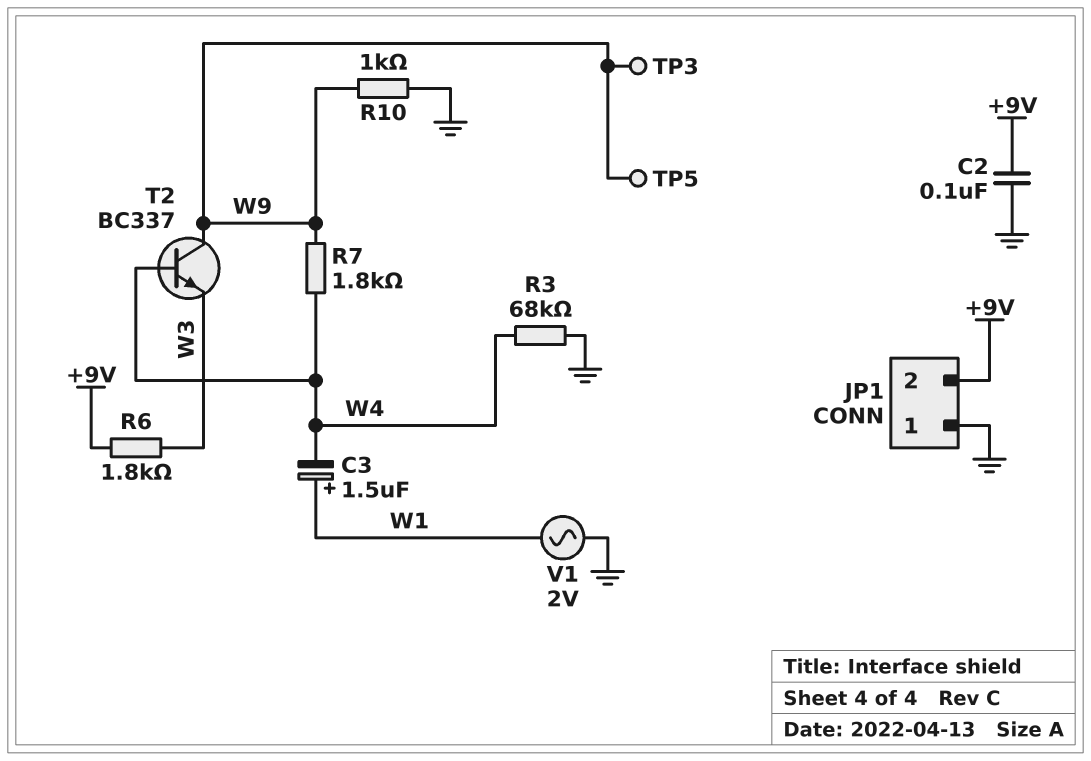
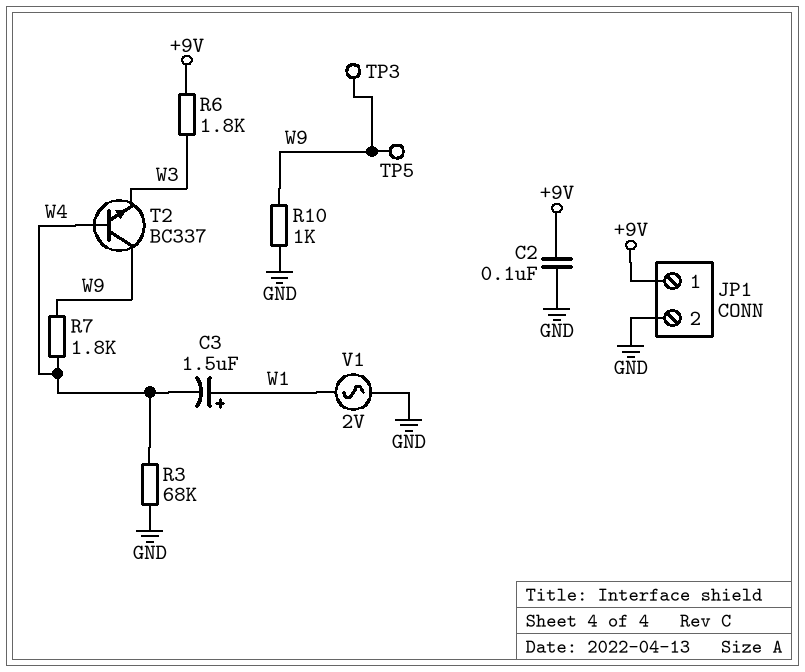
JP1 pin 1: GND -> +9V
JP1 pin 2: +9V -> GND

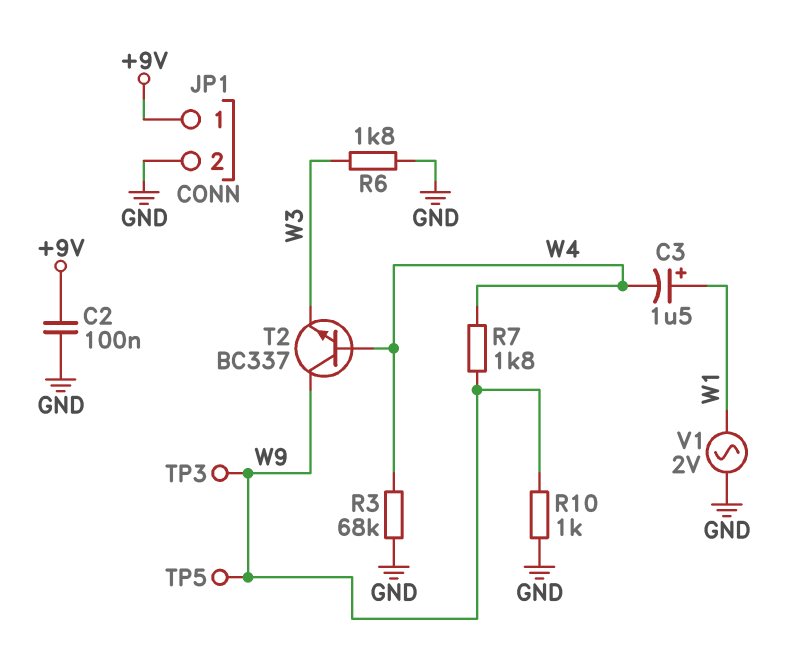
R6: 1.8k (+9V, W3) -> 1.8k (GND, W3)

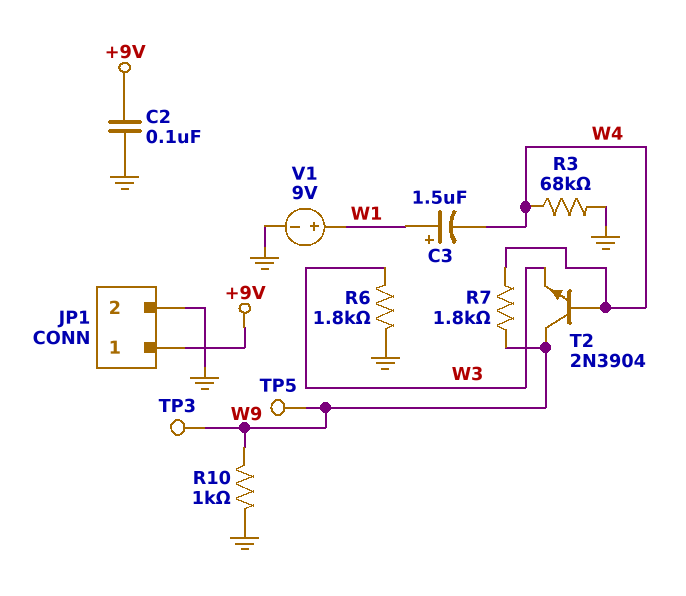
T2: NPN BC337 (B W4, C W9, E W3) -> NPN 2N3904 (B W4, C W9, E W3)
V1: AC 2V (GND, W1) -> 9V (plus W1, minus GND)

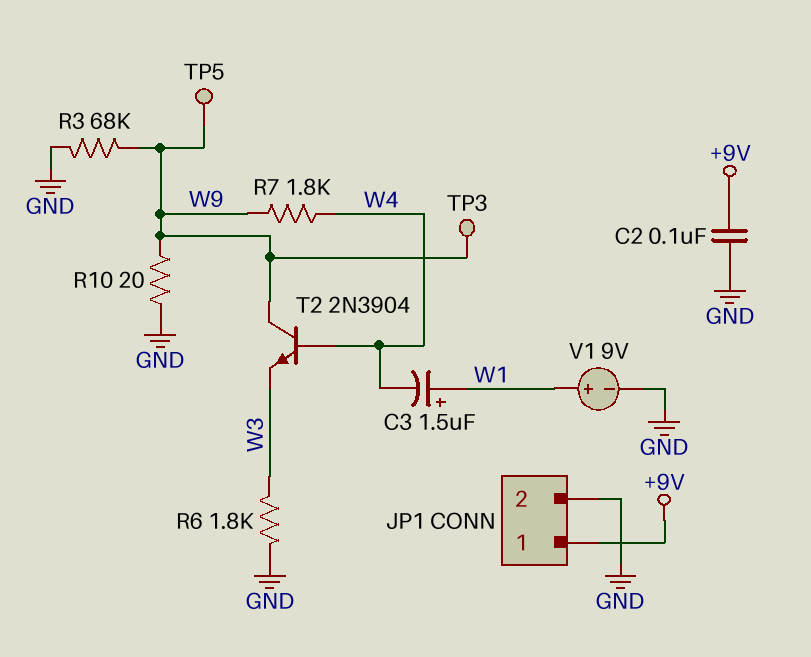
R3: 68k (GND, W4) -> 68k (GND, W9)
R10: 1k (GND, W9) -> 20 (GND, W9)

